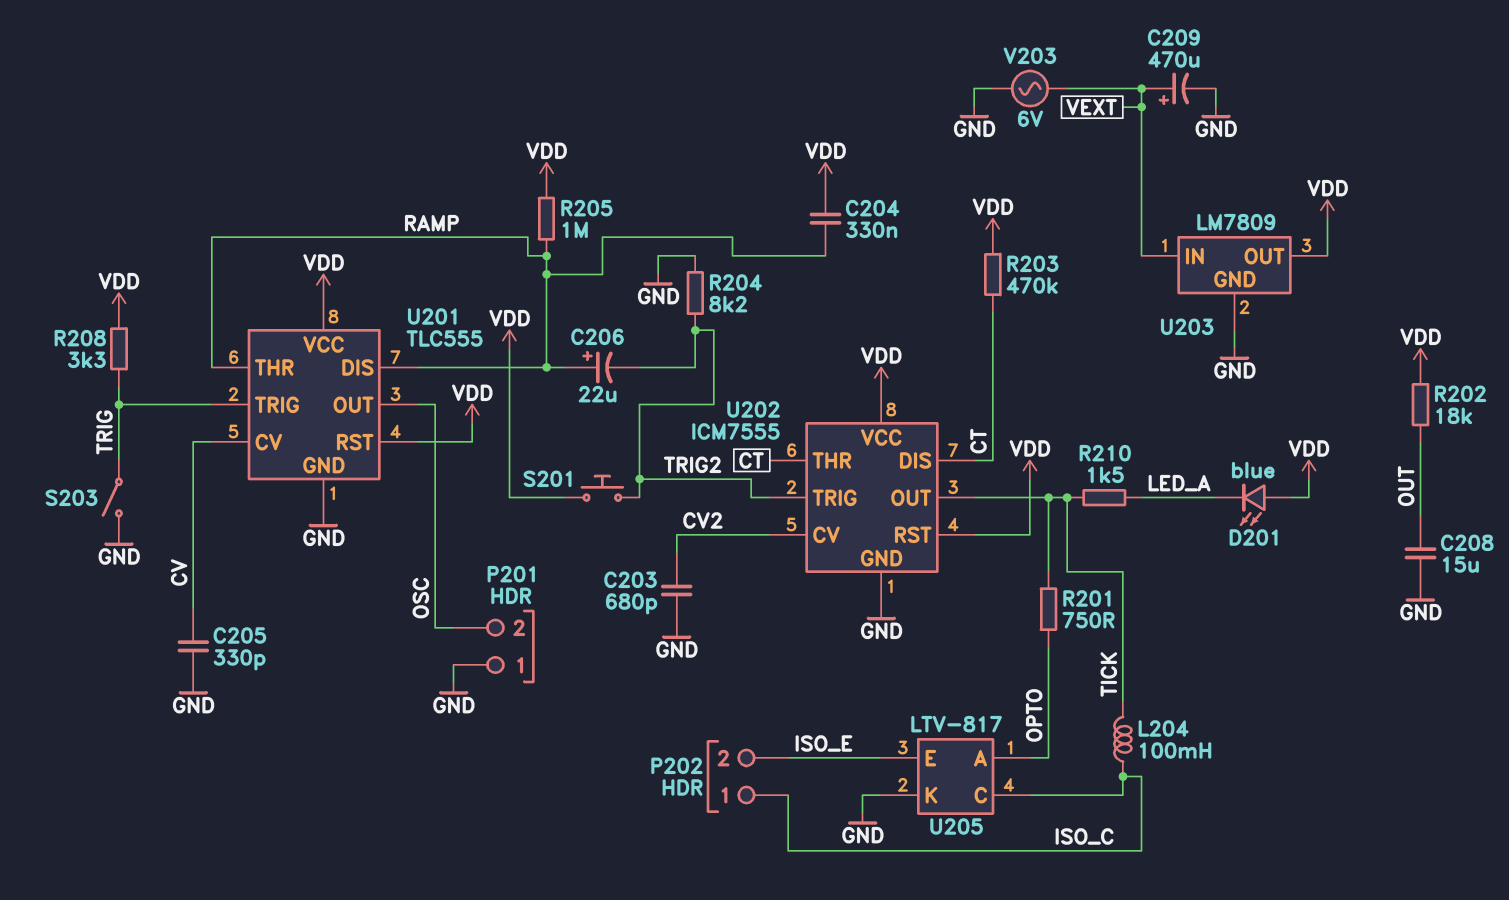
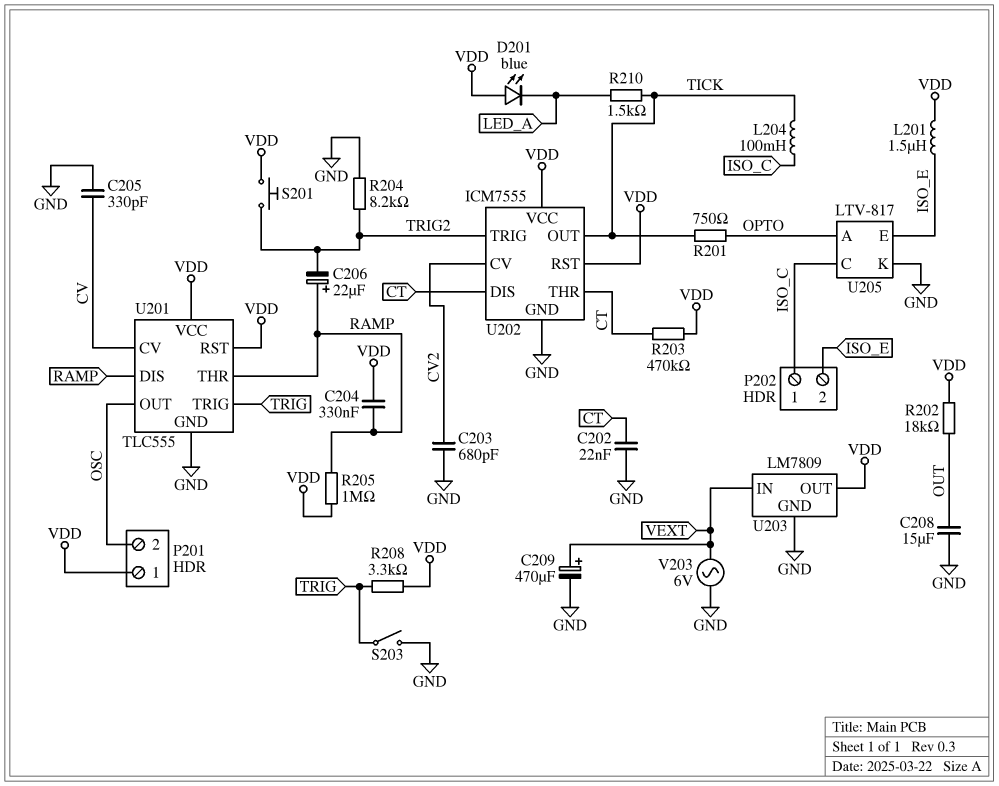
C202: none -> 22nF (CT, GND)
L201: none -> 1.5uH (ISO_E, VDD)
P201 pin 1: GND -> VDD

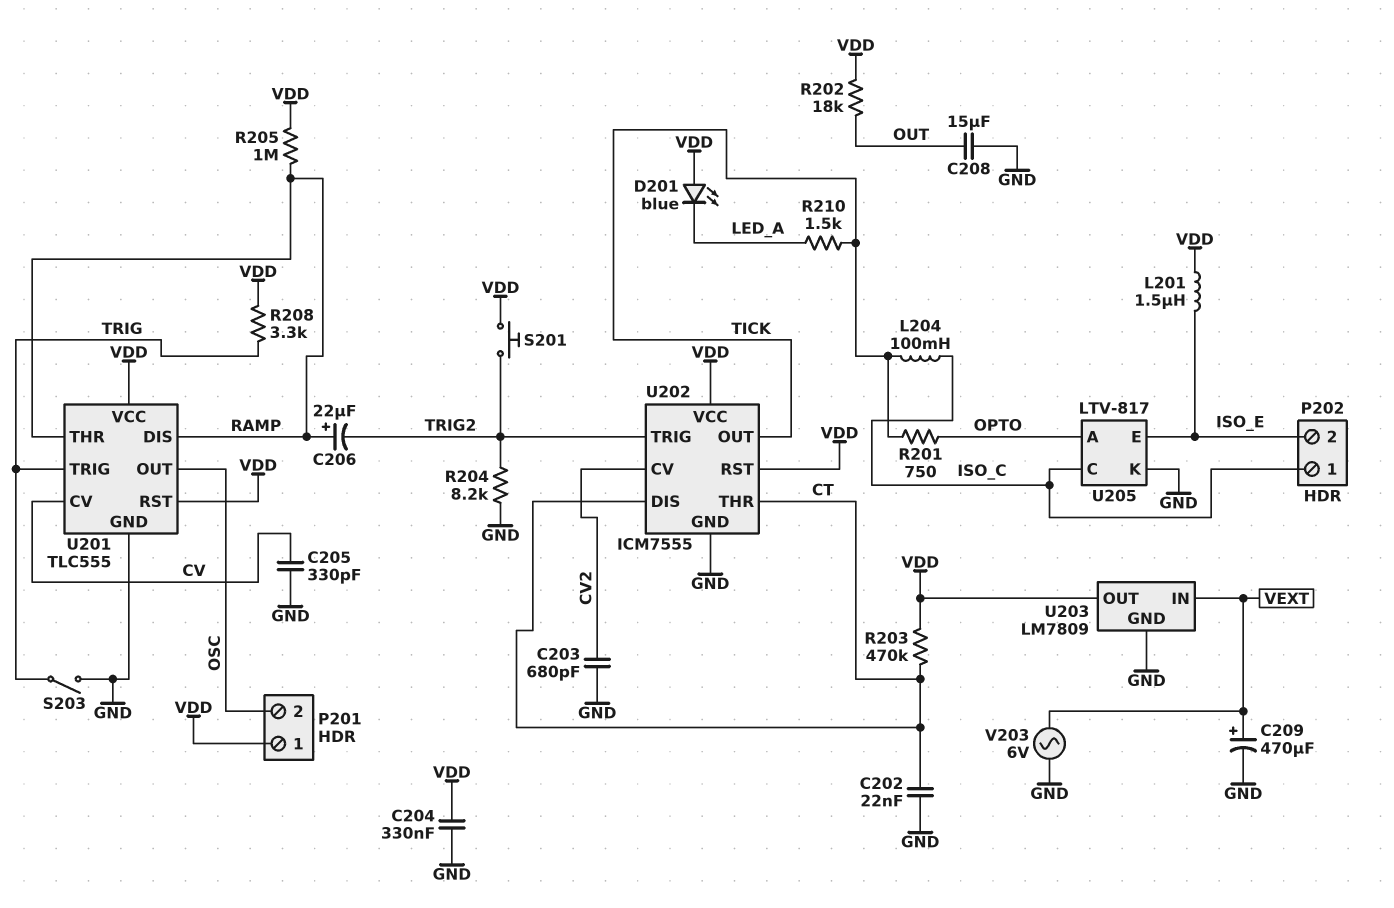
C204: 330nF (RAMP, VDD) -> 330nF (GND, VDD)

